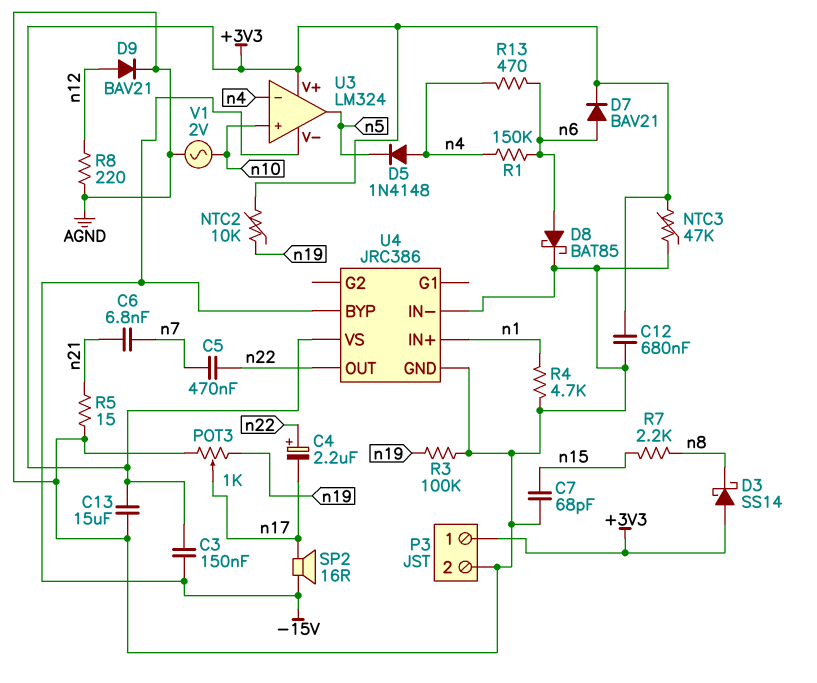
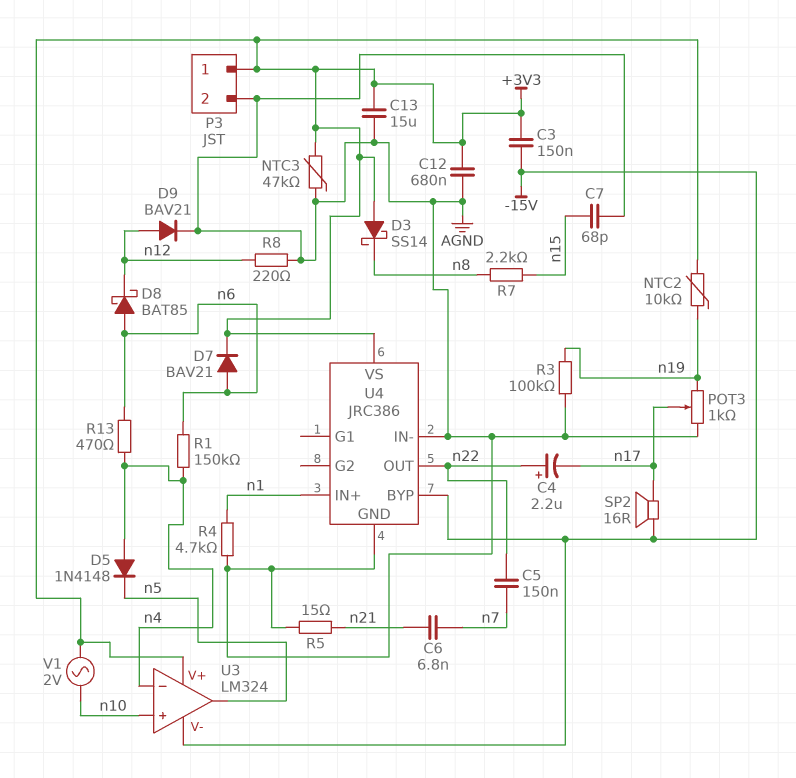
C5: 470nF (n7, n22) -> 150nF (n7, n22)
D8: schottky BAT85 (A n6, K AGND) -> schottky BAT85 (A n6, K n12)
V1: AC 2V (AGND, n10) -> AC 2V (+3V3, n10)

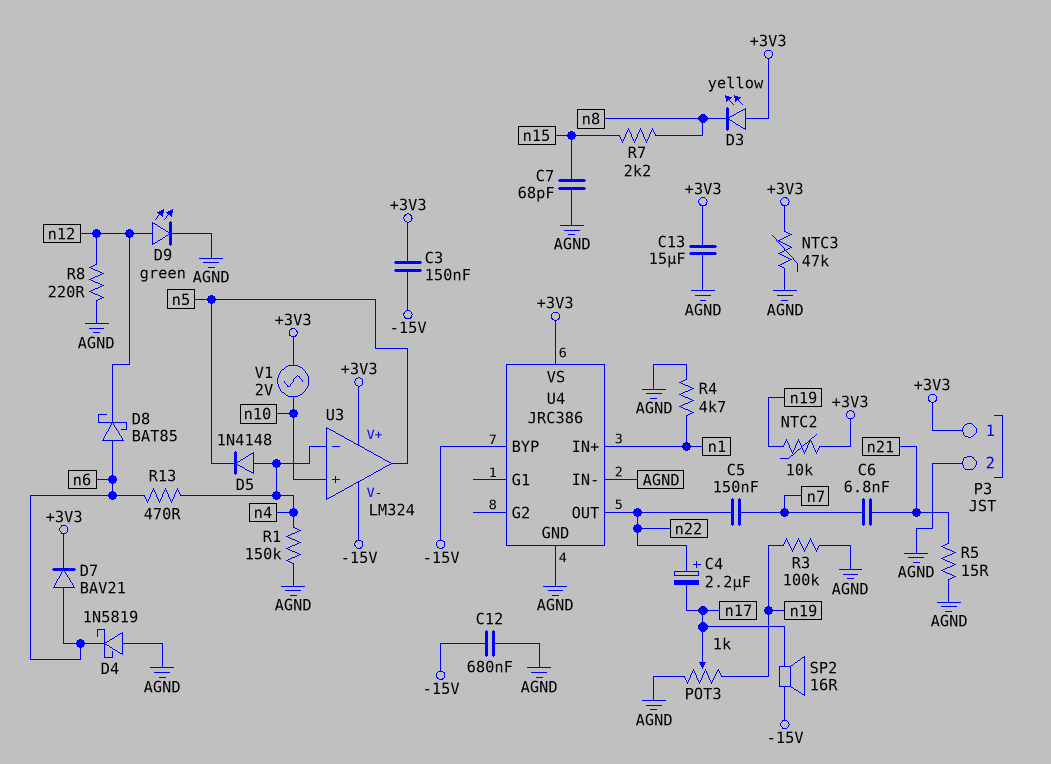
C12: 680nF (+3V3, AGND) -> 680nF (-15V, AGND)
D3: schottky SS14 (A +3V3, K n8) -> LED yellow (A +3V3, K n8)
D4: none -> schottky 1N5819 (A AGND, K n6)
D9: diode BAV21 (A n12, K AGND) -> LED green (A n12, K AGND)
R1: 150k (n4, n6) -> 150k (AGND, n4)

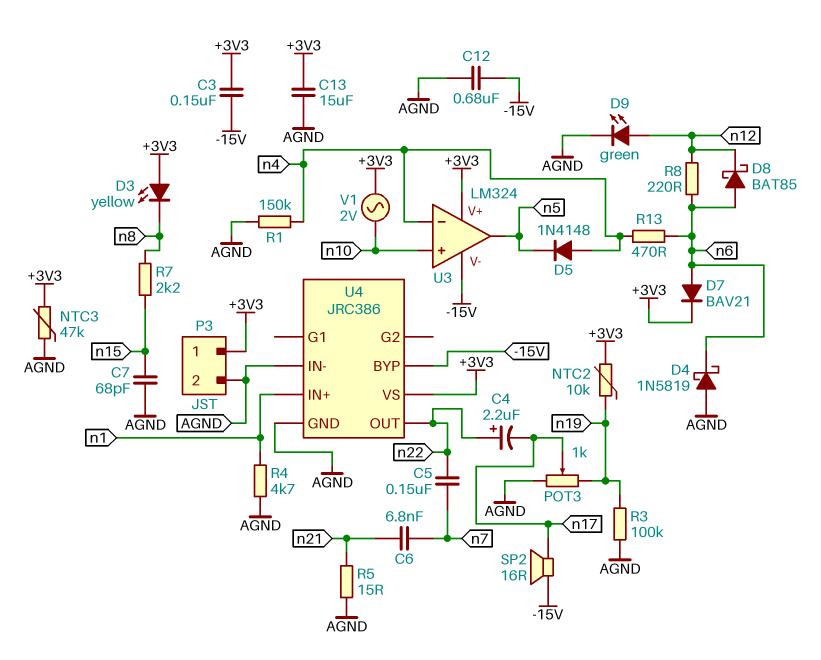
R8: 220 (AGND, n12) -> 220 (n6, n12)

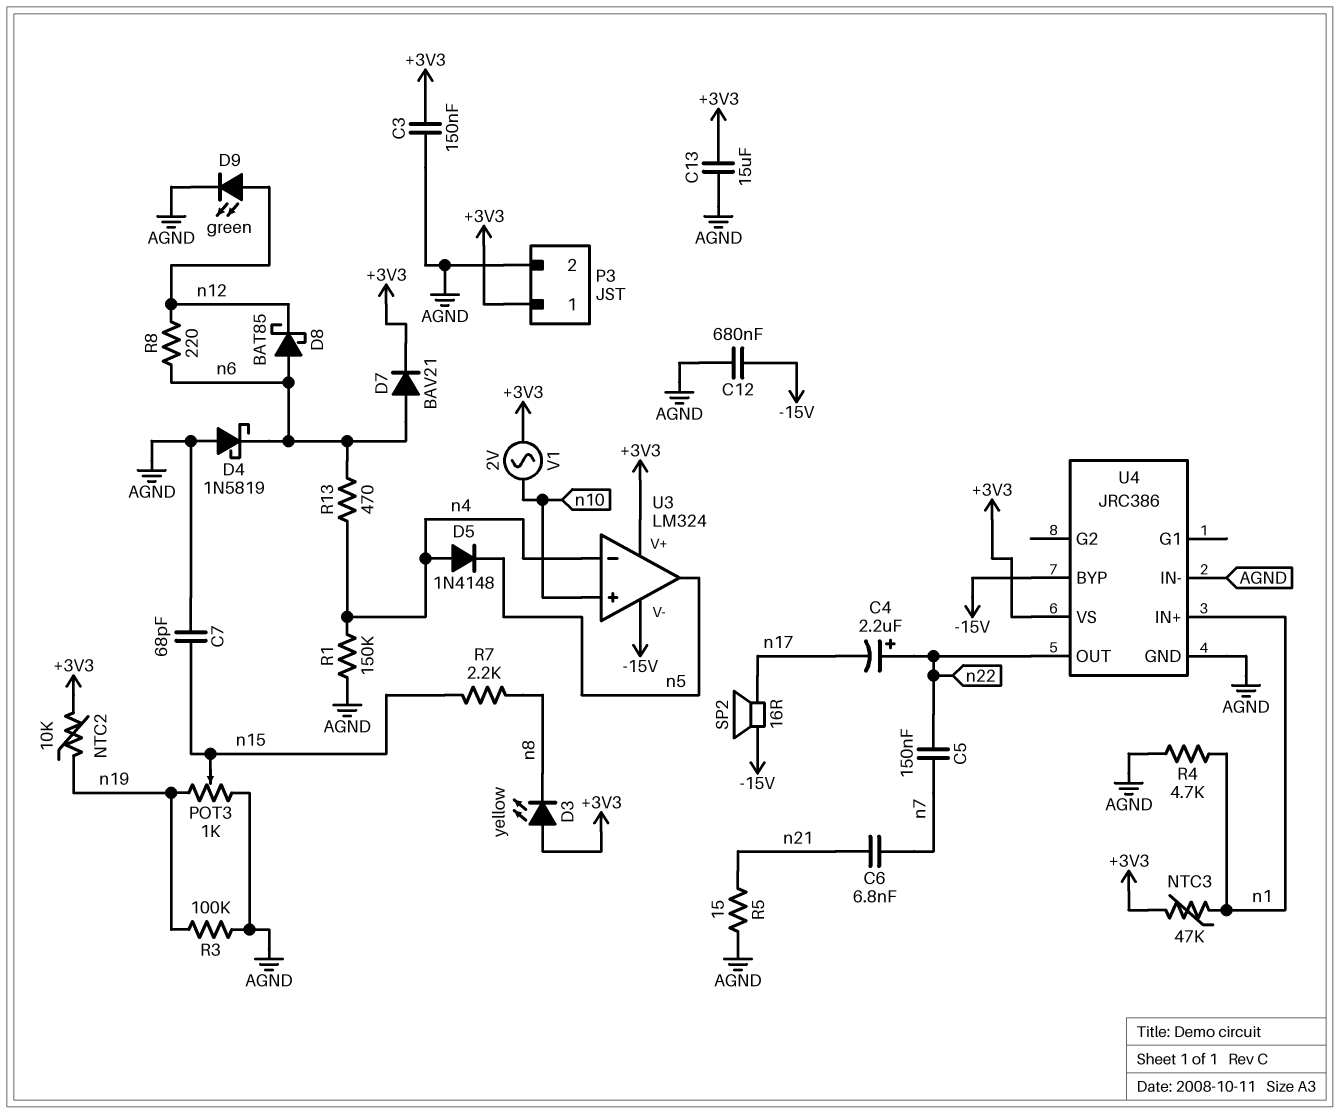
C3: 150nF (+3V3, -15V) -> 150nF (+3V3, AGND)
NTC3: 47k (+3V3, AGND) -> 47k (+3V3, n1)
POT3: 1k (AGND, n19, wiper n17) -> 1k (AGND, n19, wiper n15)

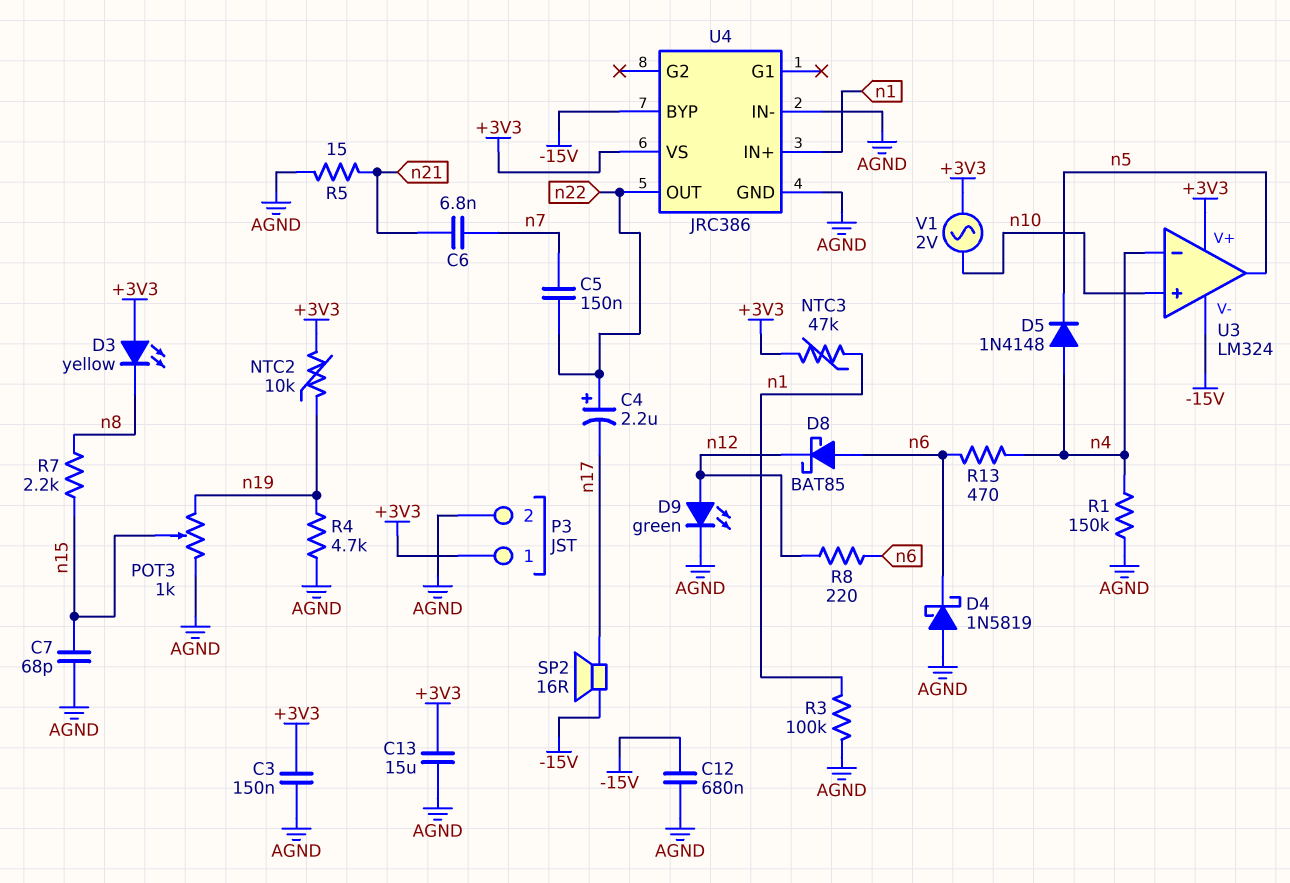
D7: diode BAV21 (A n6, K +3V3) -> none
R3: 100k (AGND, n19) -> 100k (AGND, n1)
R4: 4.7k (AGND, n1) -> 4.7k (AGND, n19)

